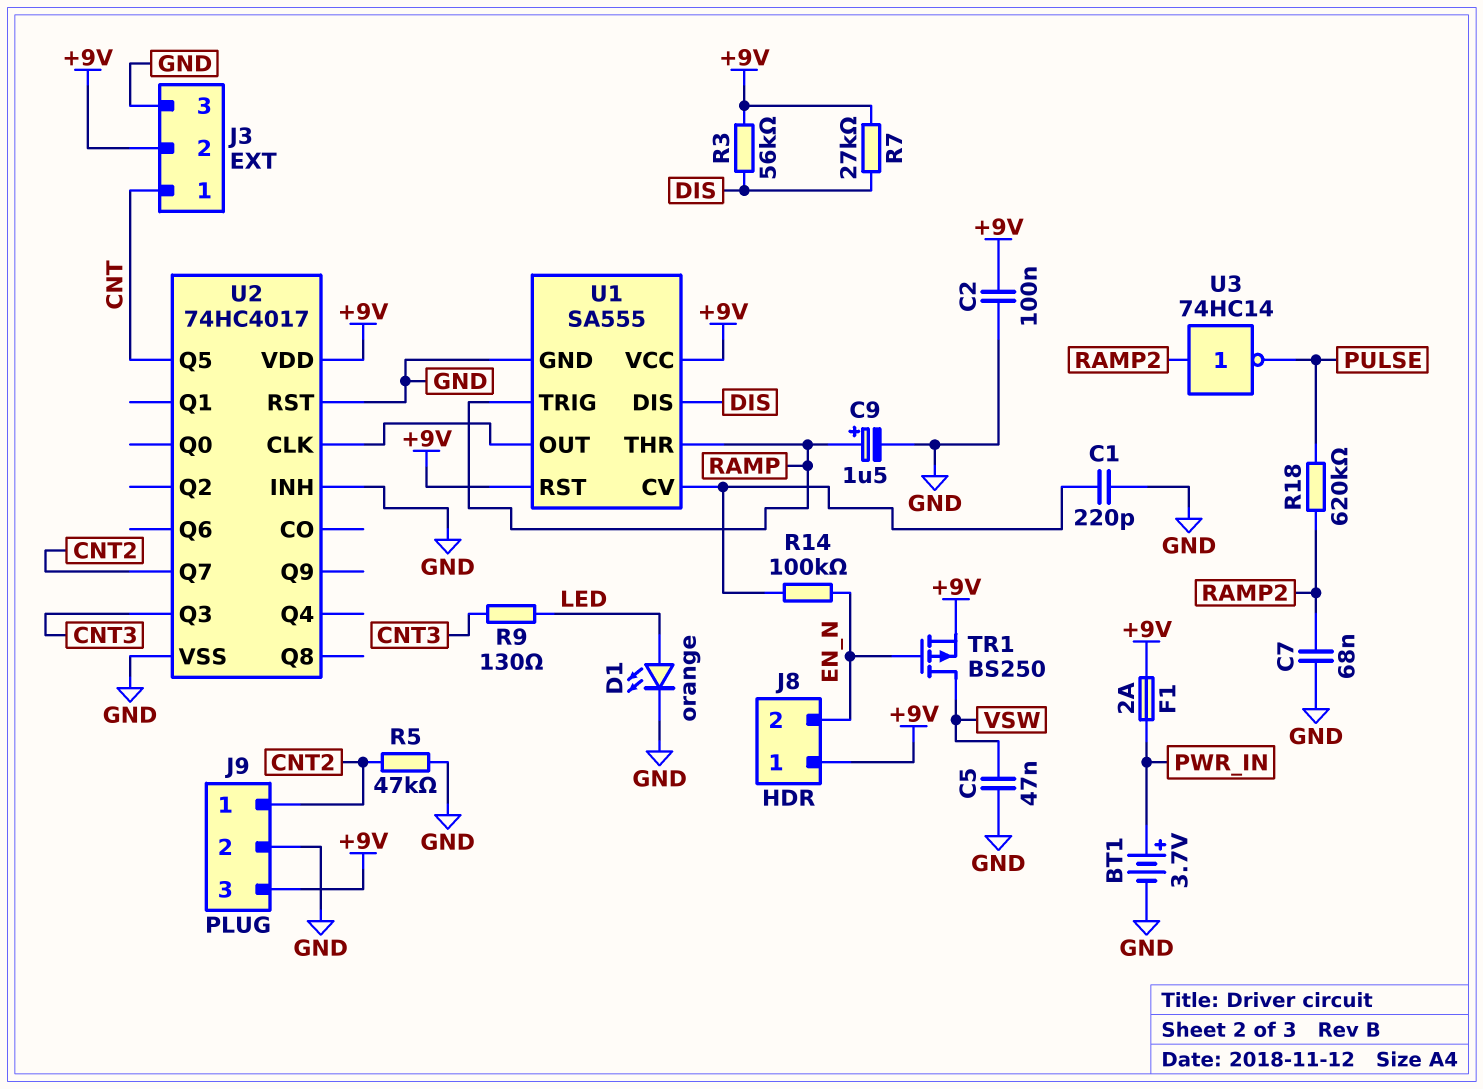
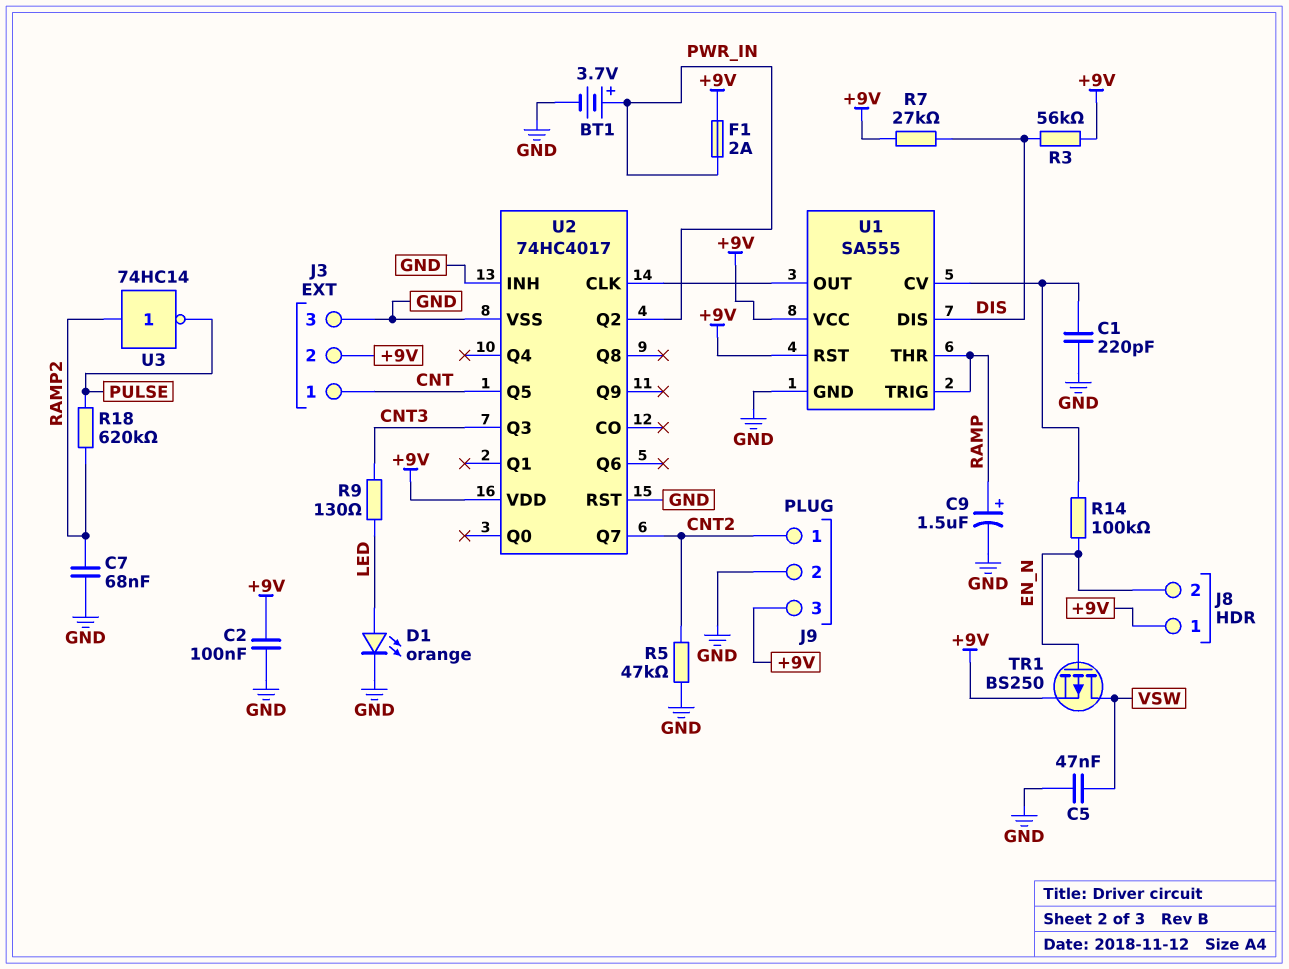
U2 pin Q2: none -> PWR_IN

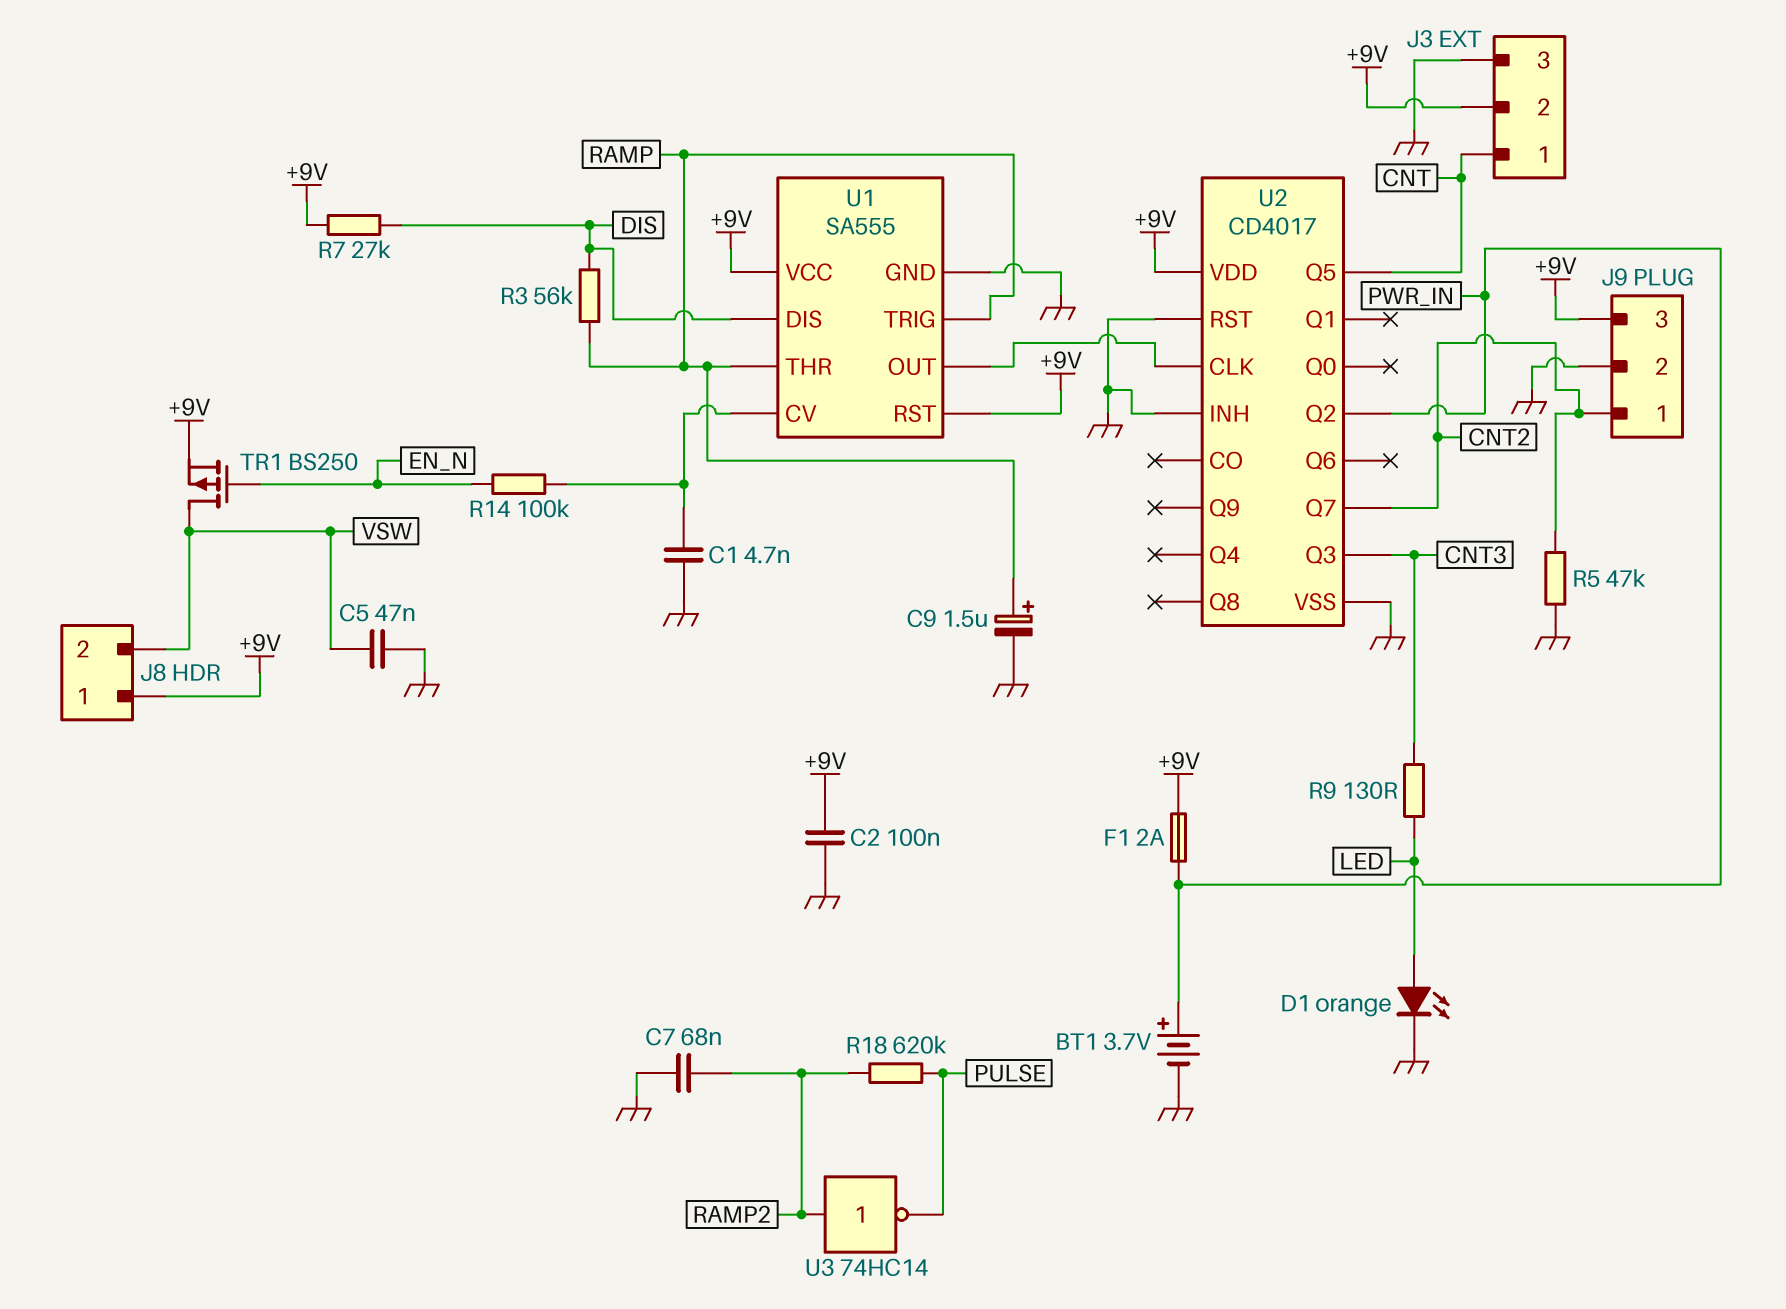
C1: 220pF (GND, U1/CV) -> 4.7nF (GND, U1/CV)
J8 pin 2: EN_N -> VSW
R3: 56k (+9V, DIS) -> 56k (DIS, RAMP)
U2: 74HC4017 -> CD4017

